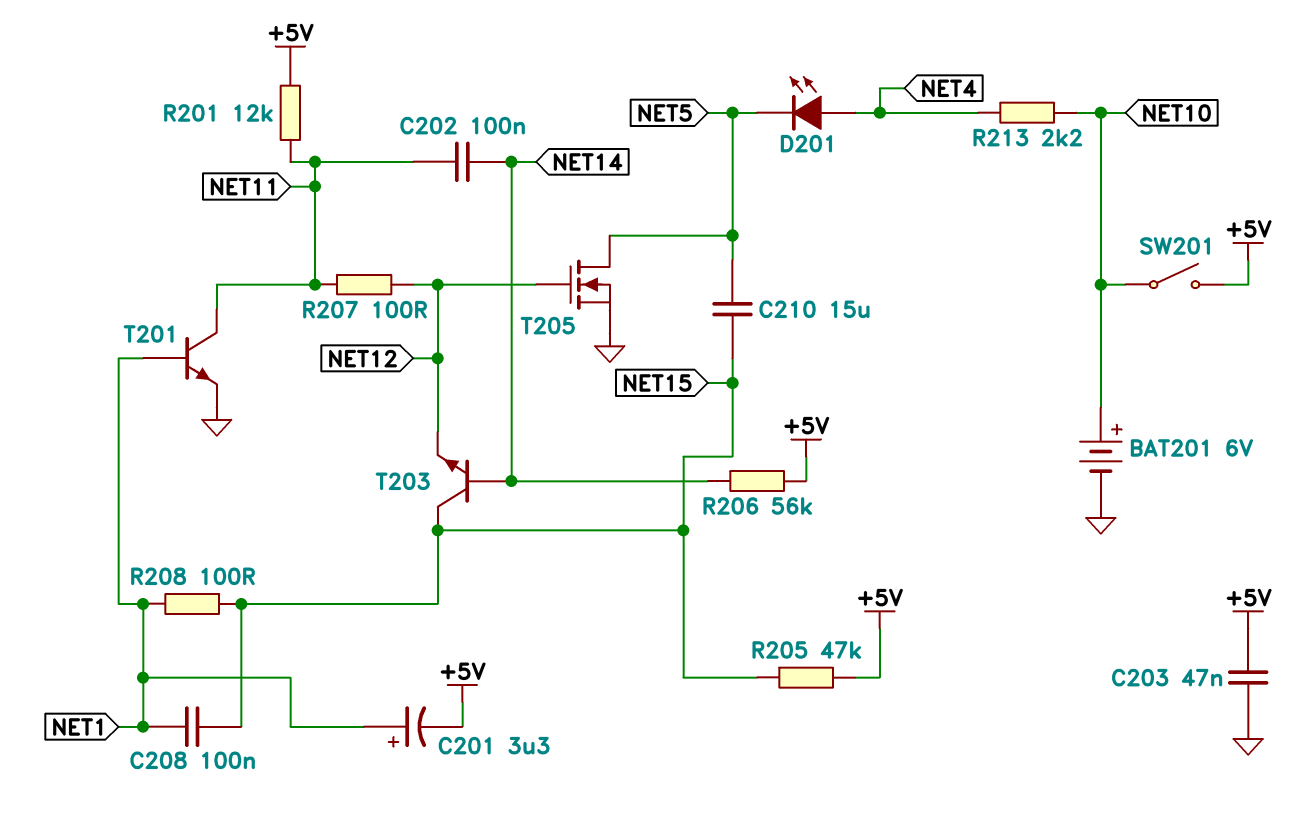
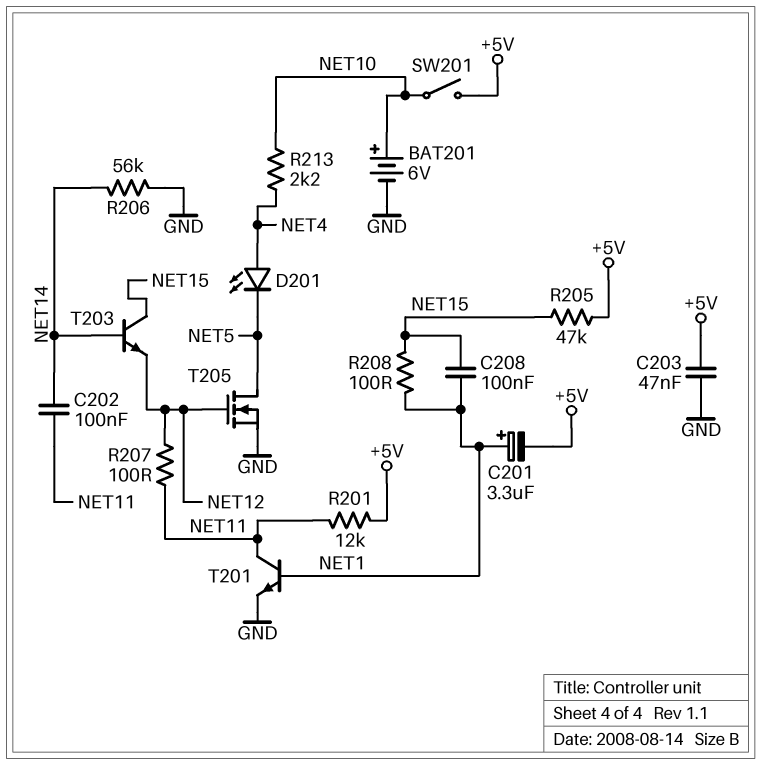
C210: 15uF (NET5, NET15) -> none
R206: 56k (+5V, NET14) -> 56k (GND, NET14)

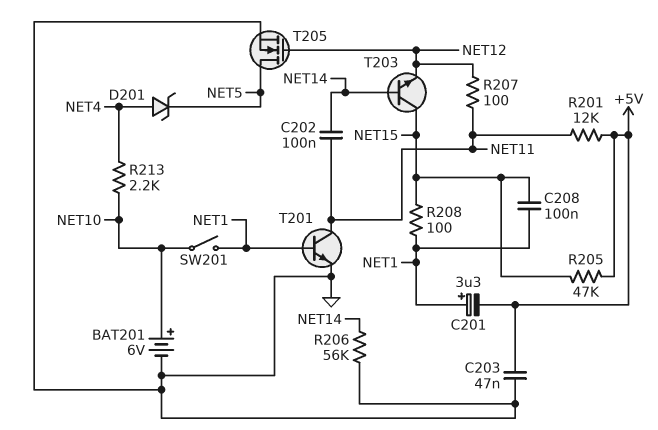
D201: LED (A NET4, K NET5) -> zener (A NET4, K NET5)
SW201: switch (+5V, NET10) -> switch (NET1, NET10)

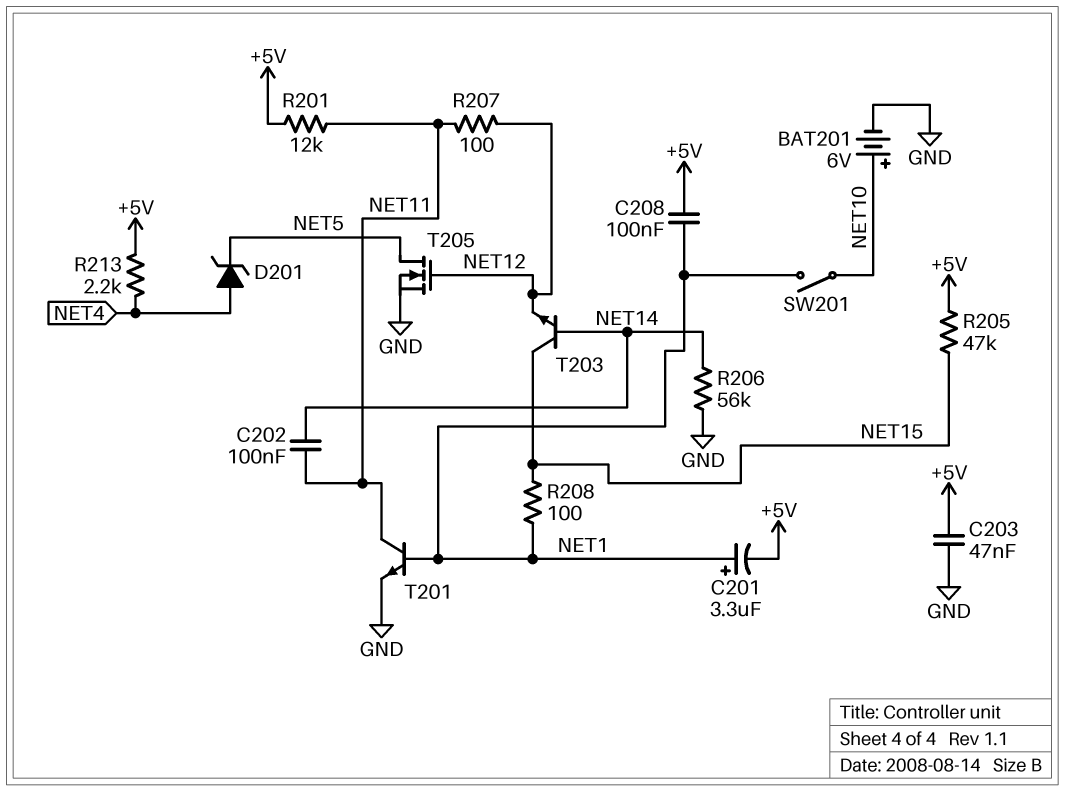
C208: 100nF (NET1, NET15) -> 100nF (+5V, NET1)
R213: 2.2k (NET4, NET10) -> 2.2k (+5V, NET4)

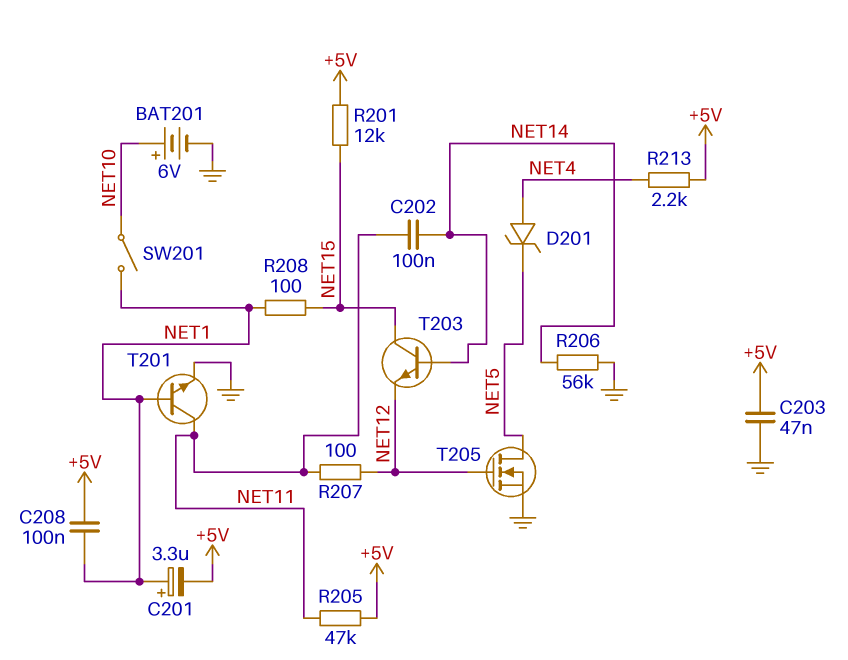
R201: 12k (+5V, NET11) -> 12k (+5V, NET15)
R205: 47k (+5V, NET15) -> 47k (+5V, NET11)

